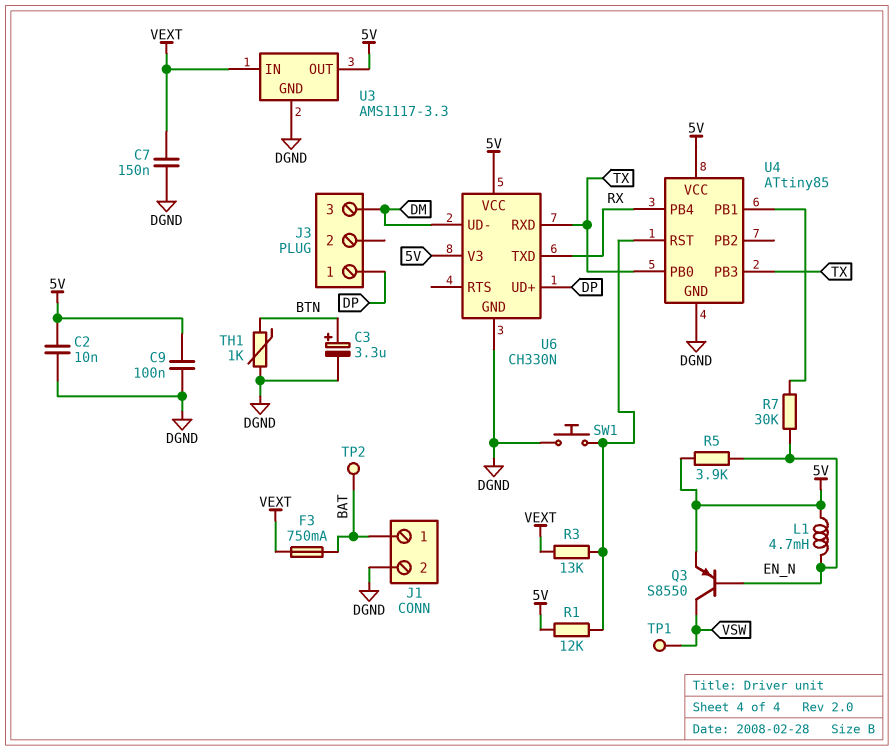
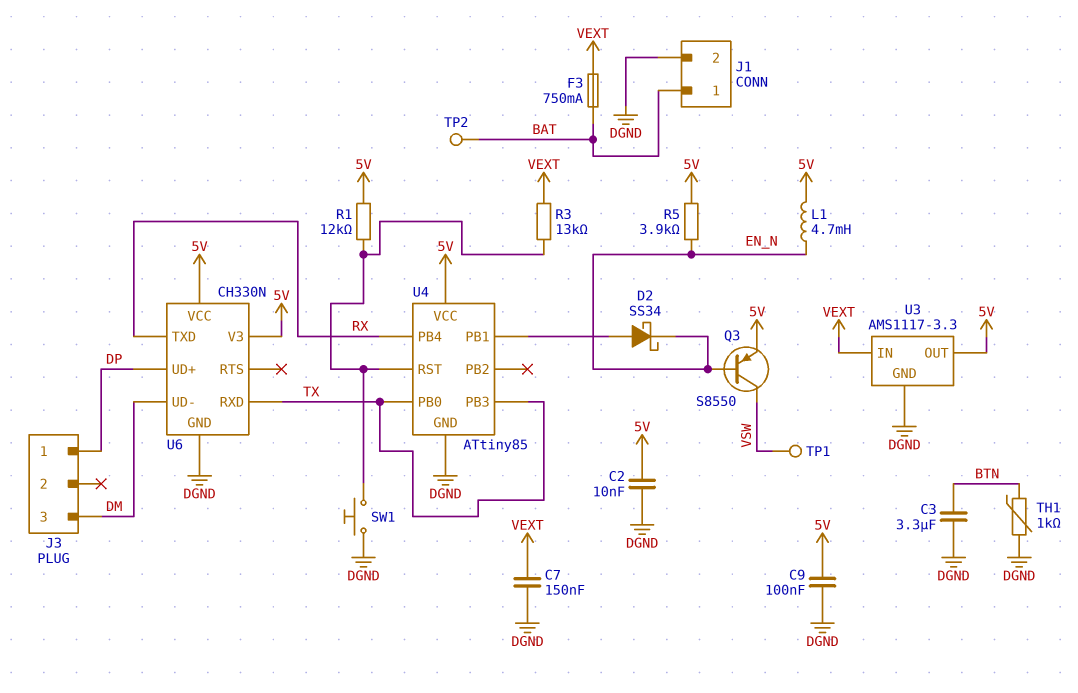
C3: 3.3uF (plus BTN, minus DGND) -> 3.3uF (BTN, DGND)
D2: none -> schottky SS34 (A U4/PB1, K EN_N)
R7: 30k (EN_N, U4/PB1) -> none

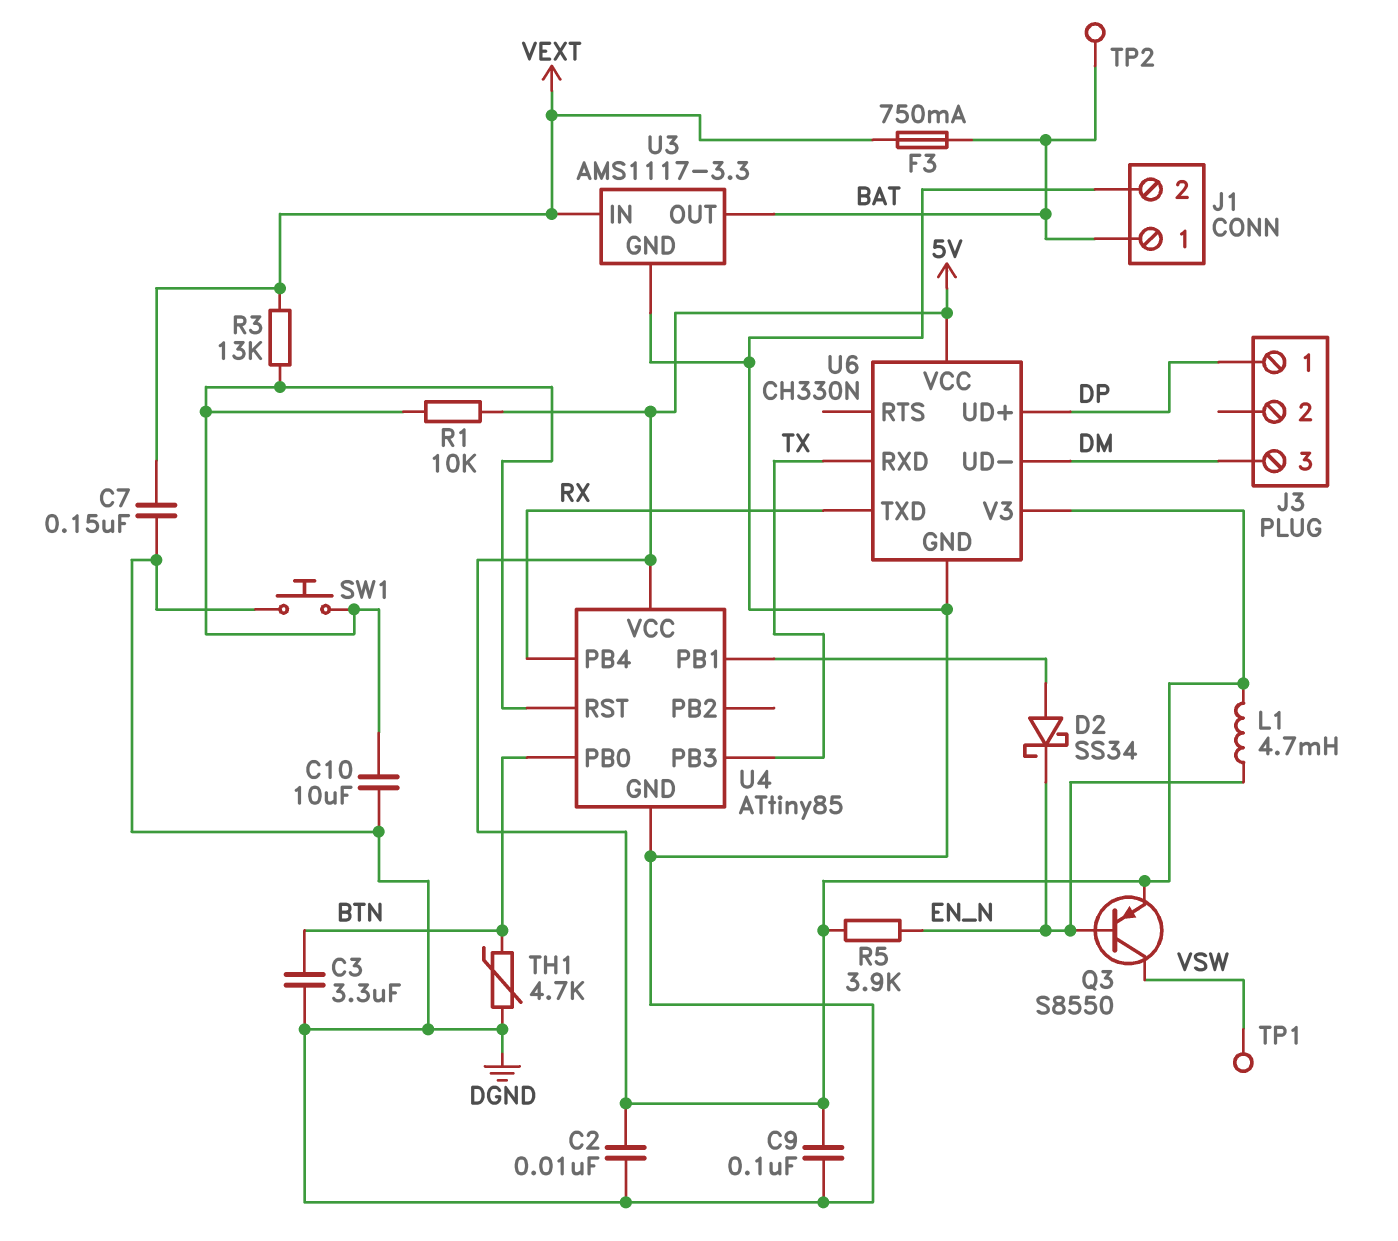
C10: none -> 10uF (DGND, U4/RST)
R1: 12k (5V, U4/RST) -> 10k (5V, U4/RST)
TH1: 1k (BTN, DGND) -> 4.7k (BTN, DGND)
U3 pin OUT: 5V -> BAT
U4 pin PB0: TX -> BTN

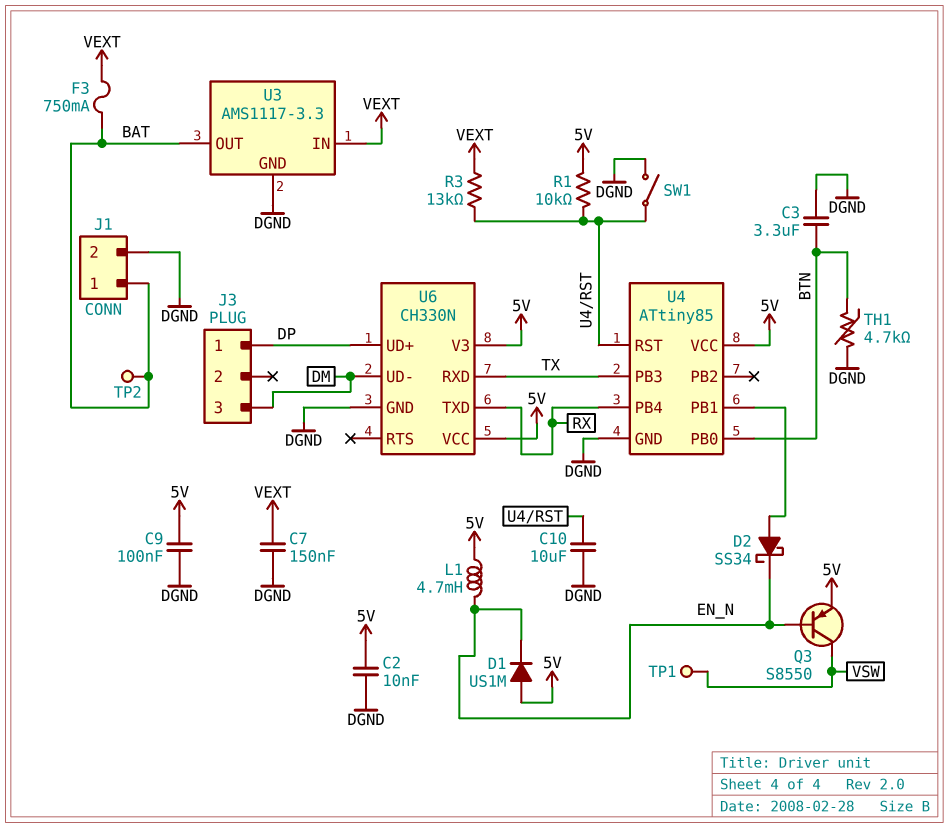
D1: none -> diode US1M (A 5V, K EN_N)
R5: 3.9k (5V, EN_N) -> none
SW1: button (DGND, U4/RST) -> switch (DGND, U4/RST)

